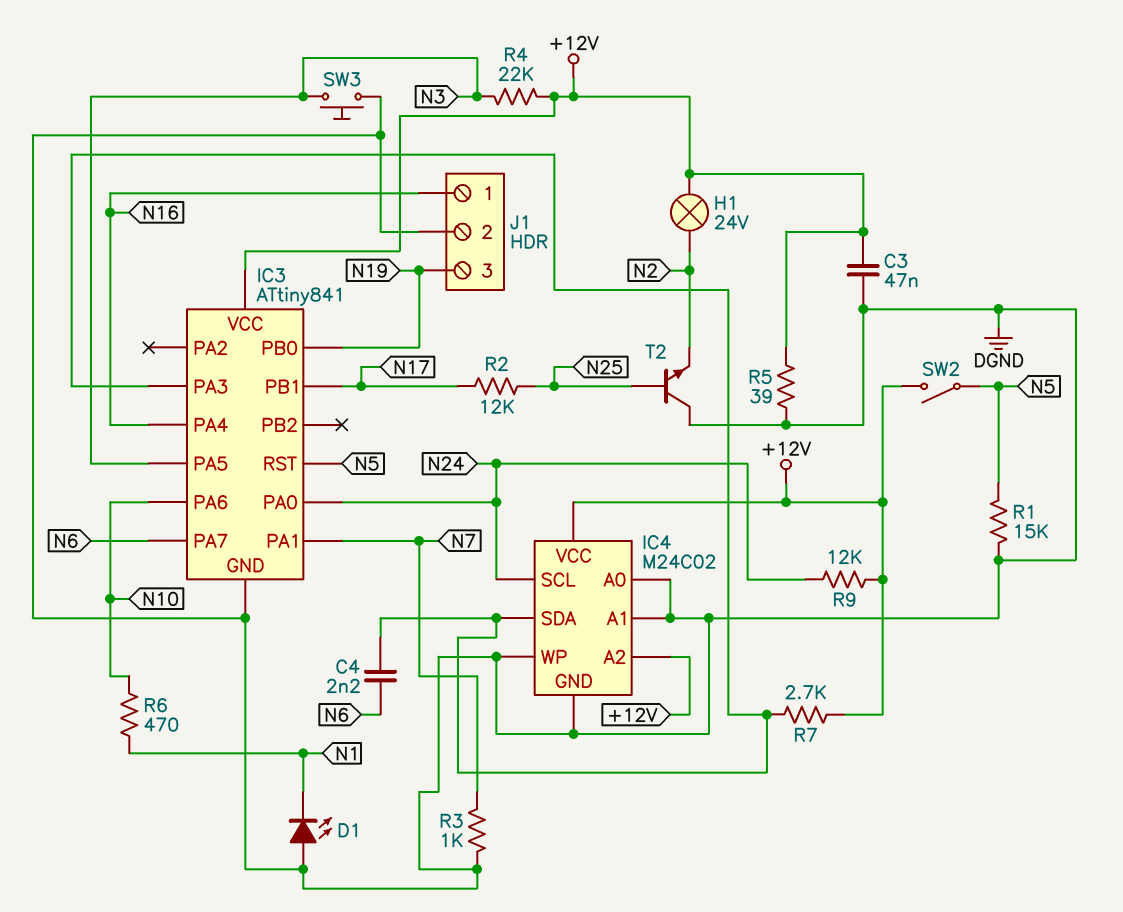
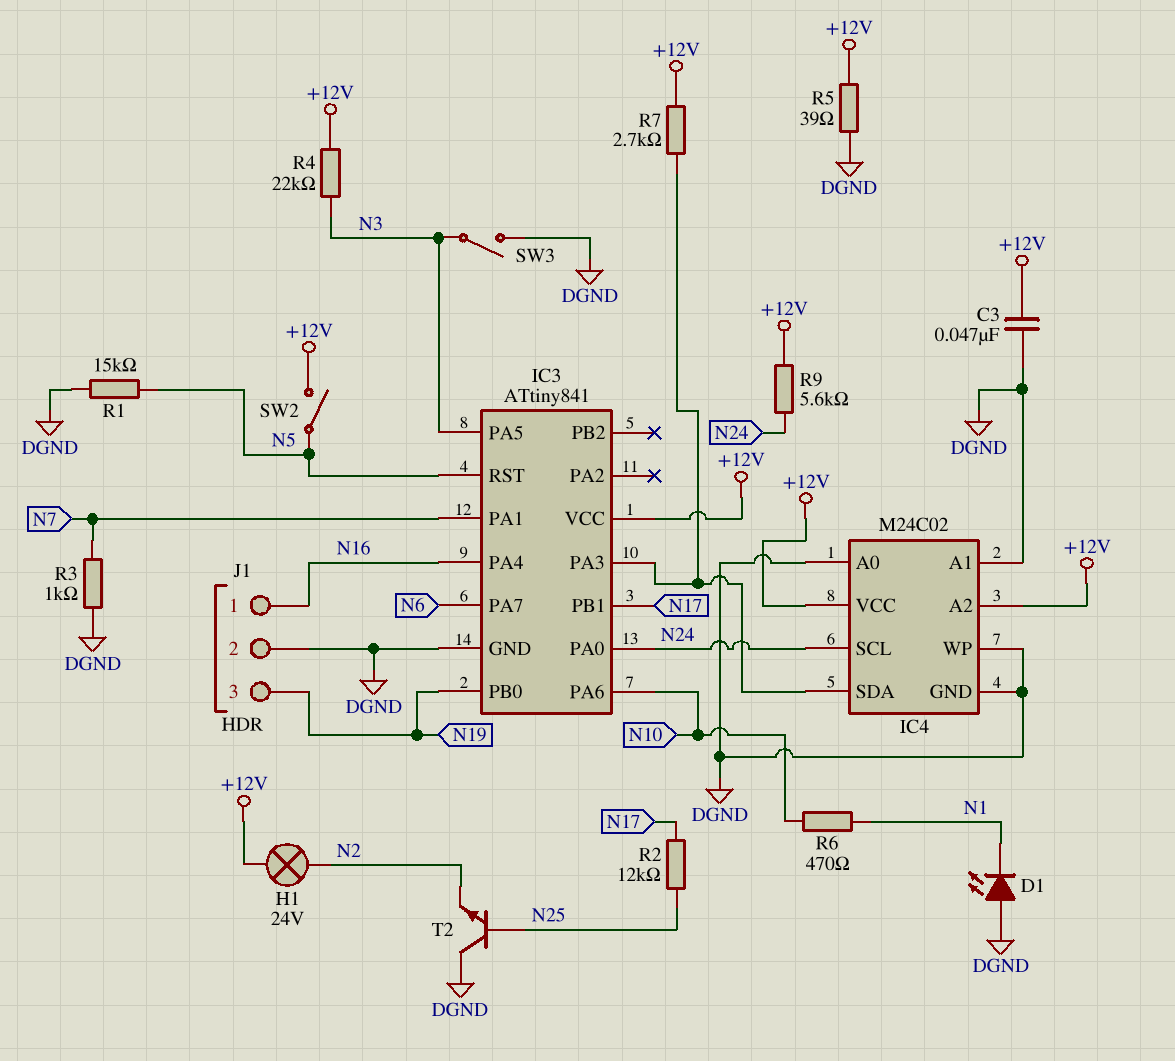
C4: 2.2nF (IC3/PA3, N6) -> none
R9: 12k (+12V, N24) -> 5.6k (+12V, N24)
SW3: button (DGND, N3) -> switch (DGND, N3)

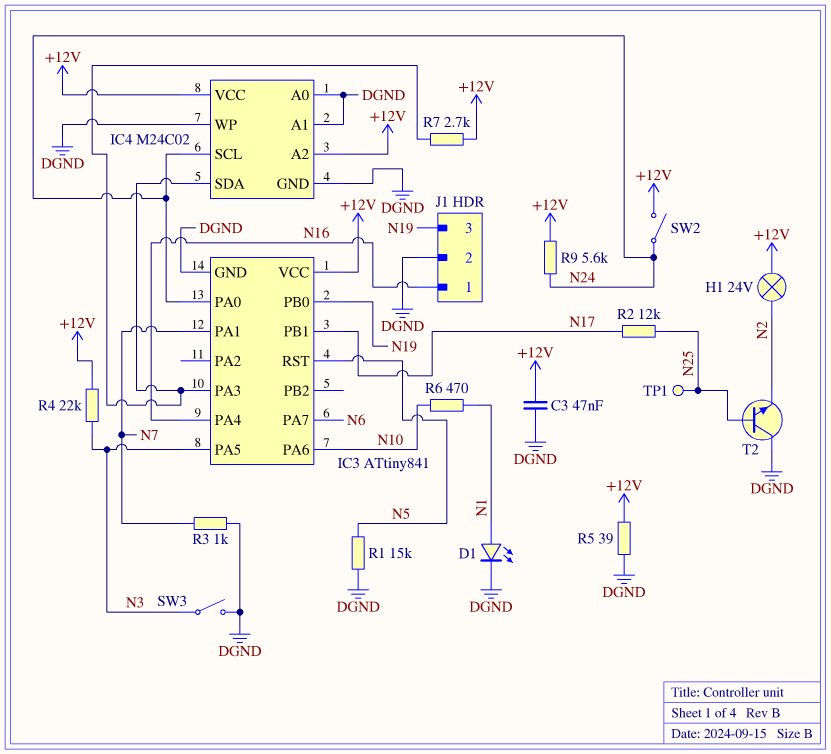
D1: LED (A DGND, K N1) -> LED (A N1, K DGND)
SW2: switch (+12V, N5) -> switch (+12V, N24)
TP1: none -> test point (N25)

